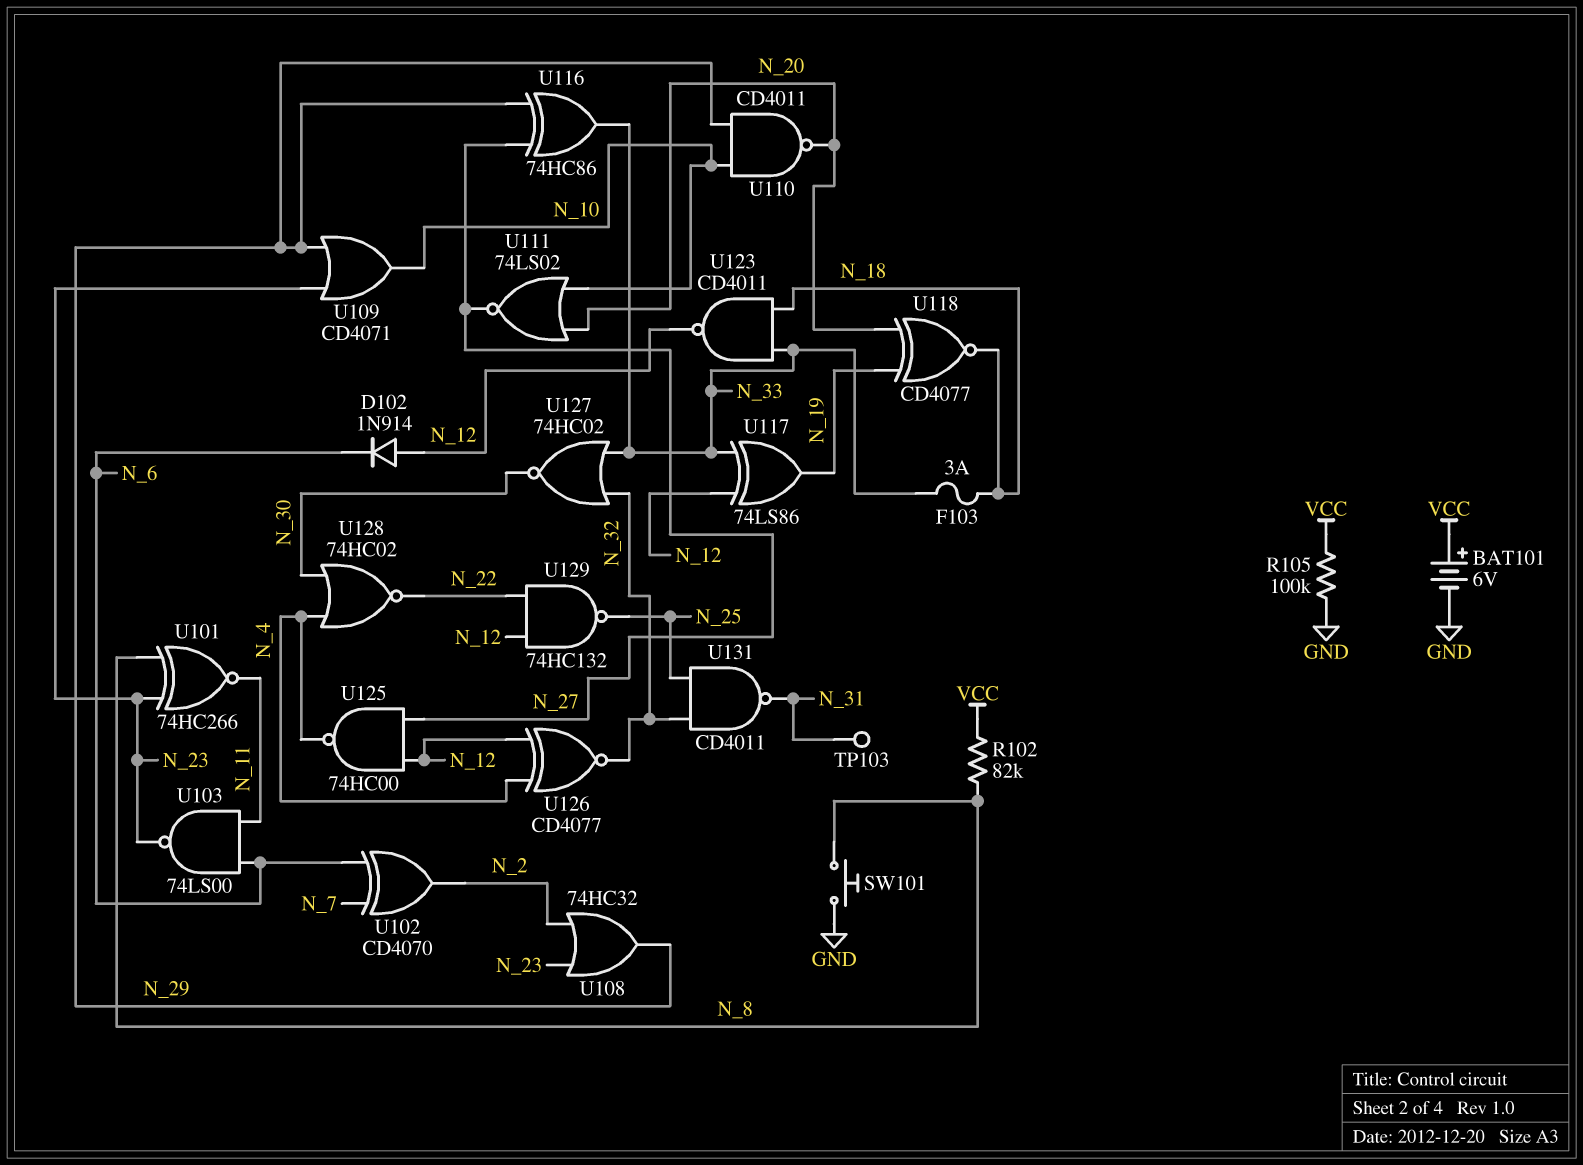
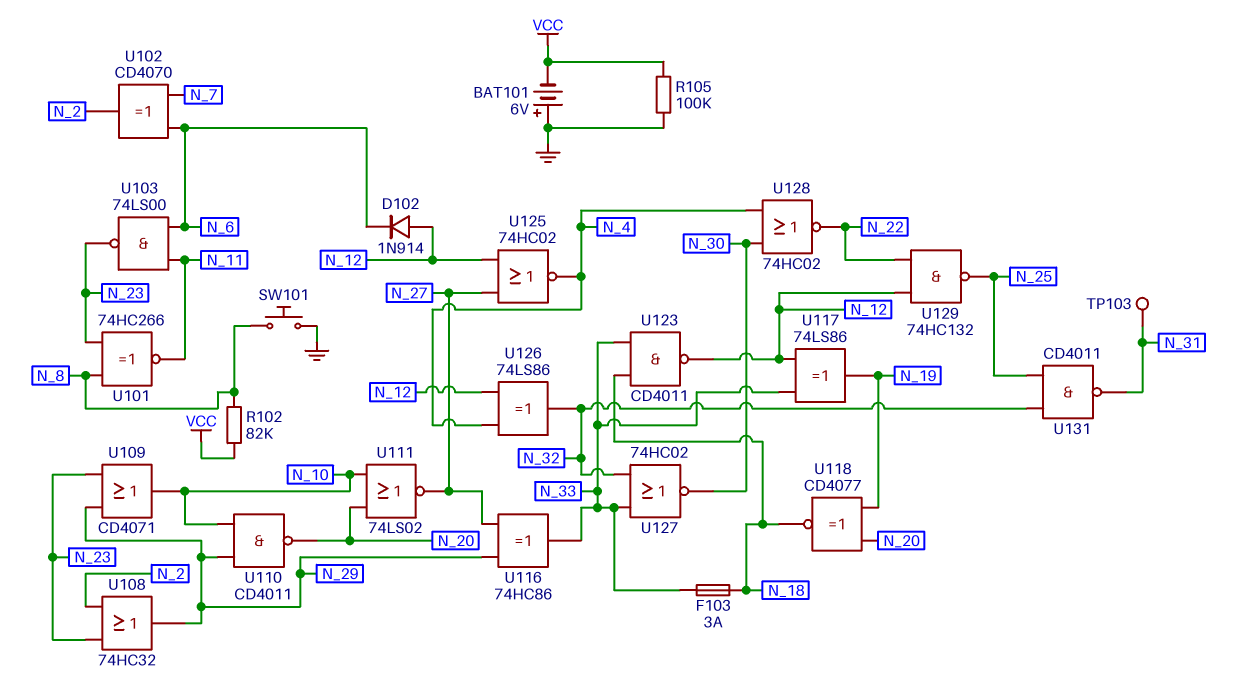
BAT101: 6V (plus VCC, minus GND) -> 6V (plus GND, minus VCC)
U125: NAND 74HC00 (in N_12, in N_27, out N_4) -> NOR 74HC02 (in N_12, in N_27, out N_4)
U126: XNOR CD4077 (in N_4, in N_12, out N_32) -> XOR 74LS86 (in N_4, in N_12, out N_32)

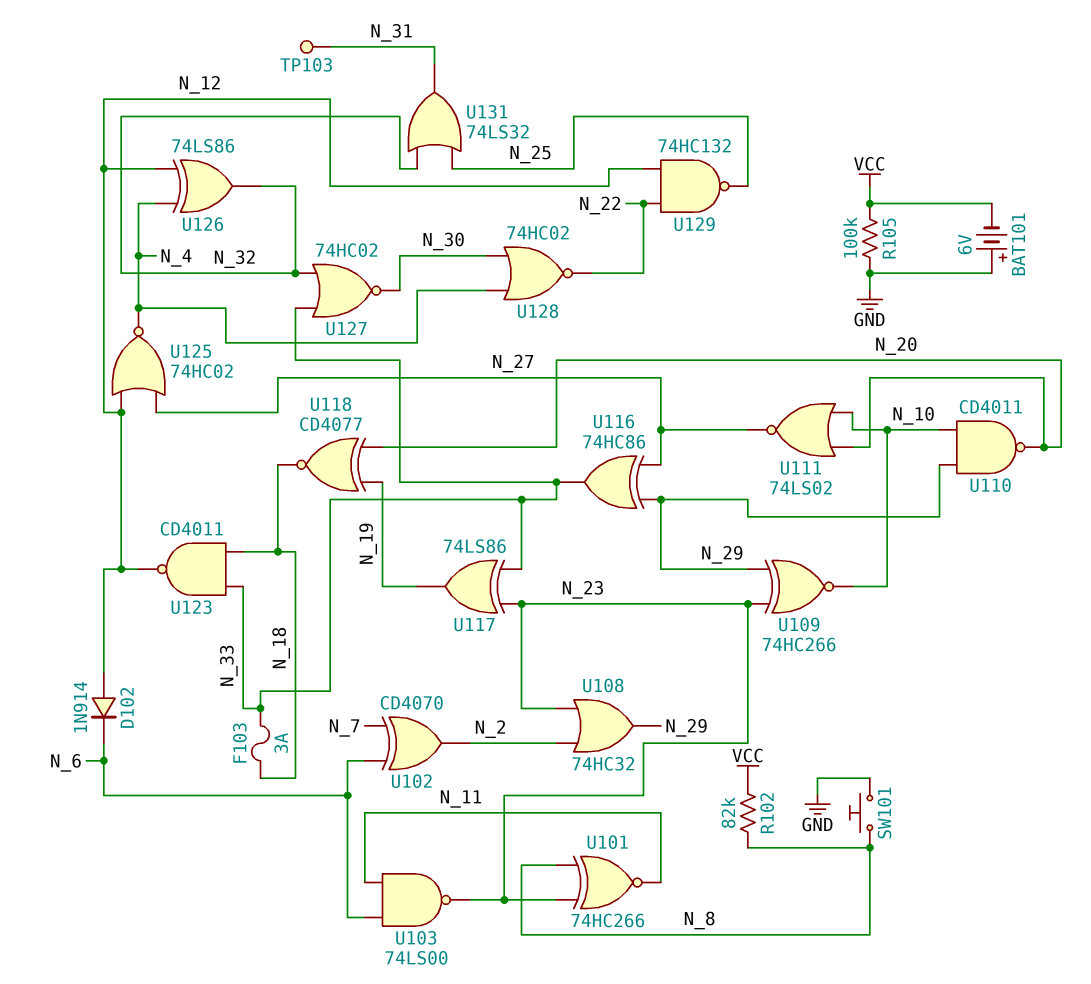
U109: OR CD4071 (in N_23, in N_29, out N_10) -> XNOR 74HC266 (in N_23, in N_29, out N_10)
U117: XOR 74LS86 (in N_12, in N_33, out N_19) -> XOR 74LS86 (in N_23, in N_33, out N_19)
U131: NAND CD4011 (in N_25, in N_32, out N_31) -> OR 74LS32 (in N_25, in N_32, out N_31)

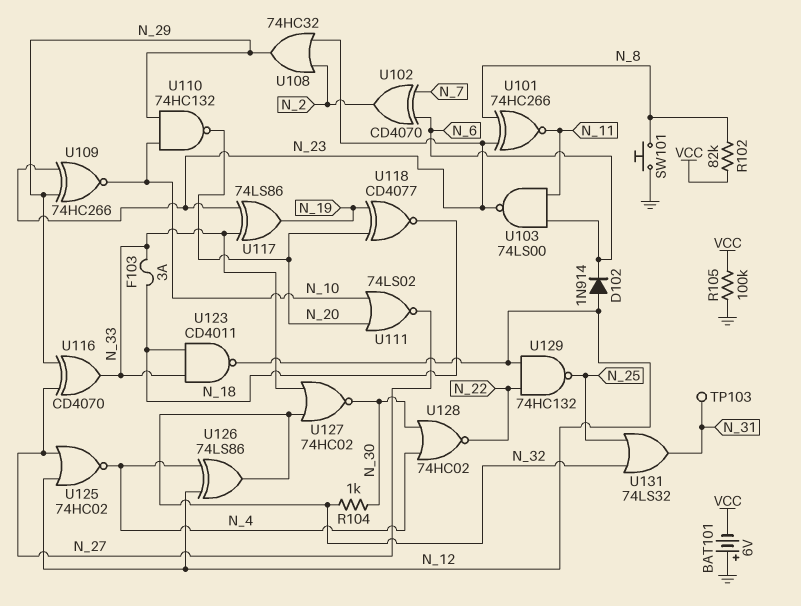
R104: none -> 1k (N_30, N_32)
U110: NAND CD4011 (in N_10, in N_29, out N_20) -> NAND 74HC132 (in N_10, in N_29, out N_20)
U116: XOR 74HC86 (in N_27, in N_29, out N_33) -> XOR CD4070 (in N_27, in N_29, out N_33)

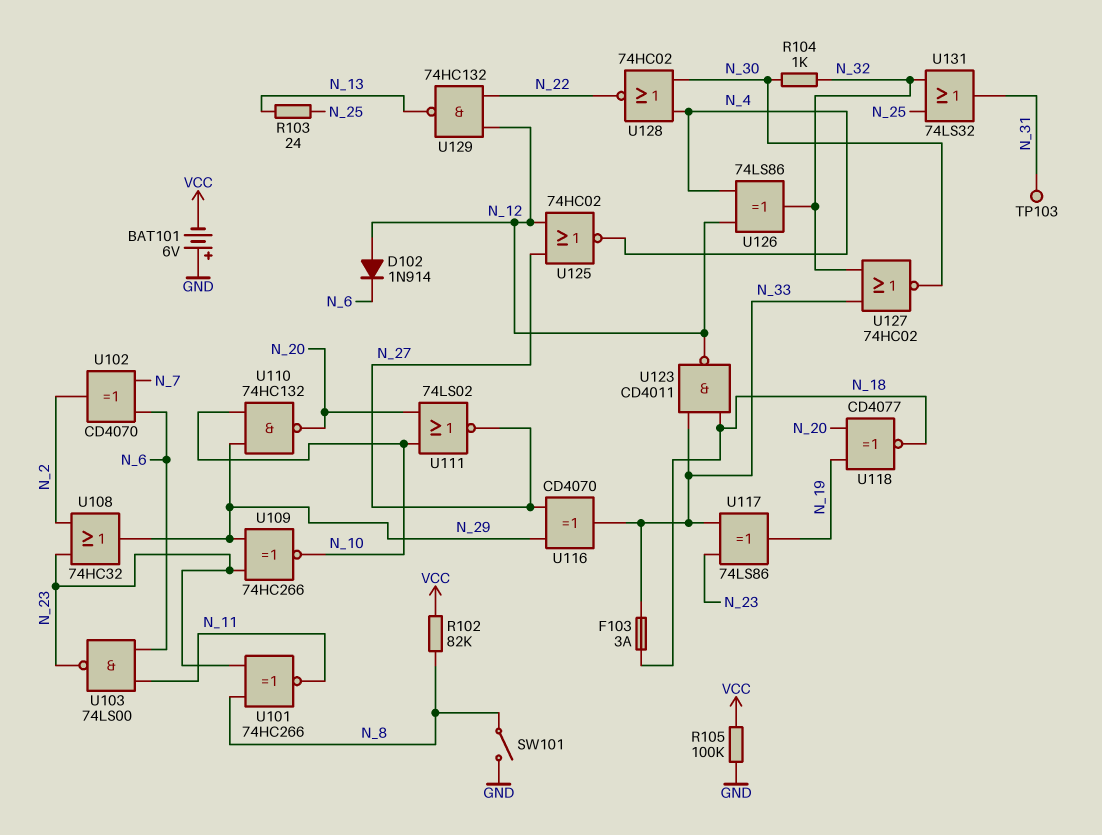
R103: none -> 24 (N_13, N_25)
SW101: button (GND, N_8) -> switch (GND, N_8)
U129: NAND 74HC132 (in N_12, in N_22, out N_25) -> NAND 74HC132 (in N_12, in N_22, out N_13)

